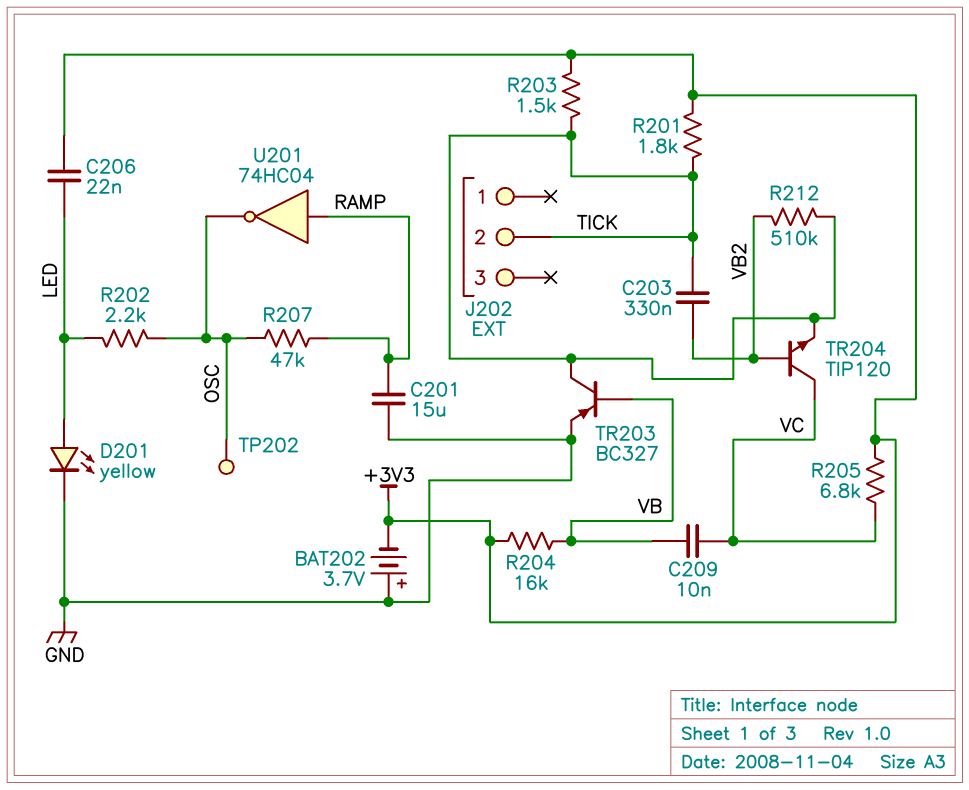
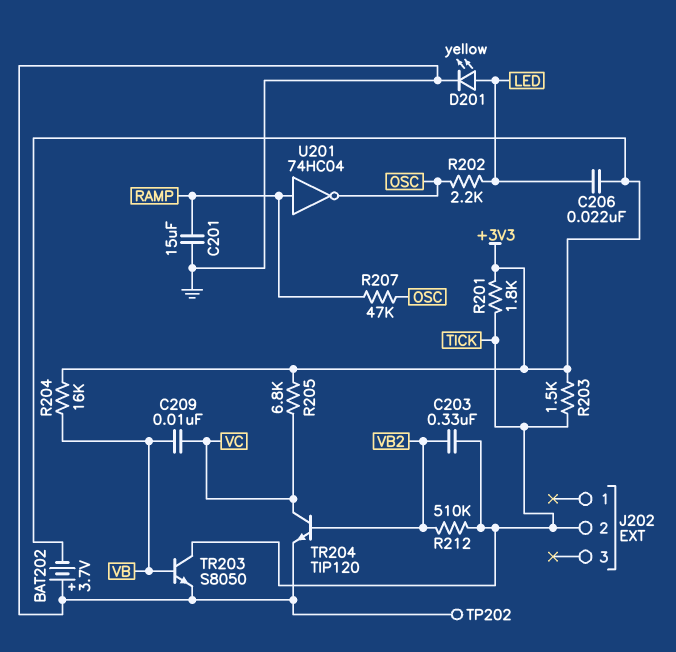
TP202: test point (OSC) -> test point (GND)
TR203: PNP BC327 (B VB, C TICK, E GND) -> NPN S8050 (B VB, C TICK, E GND)
TR204: NPN TIP120 (B VB2, C VC, E TICK) -> NPN TIP120 (B VB2, C VC, E GND)

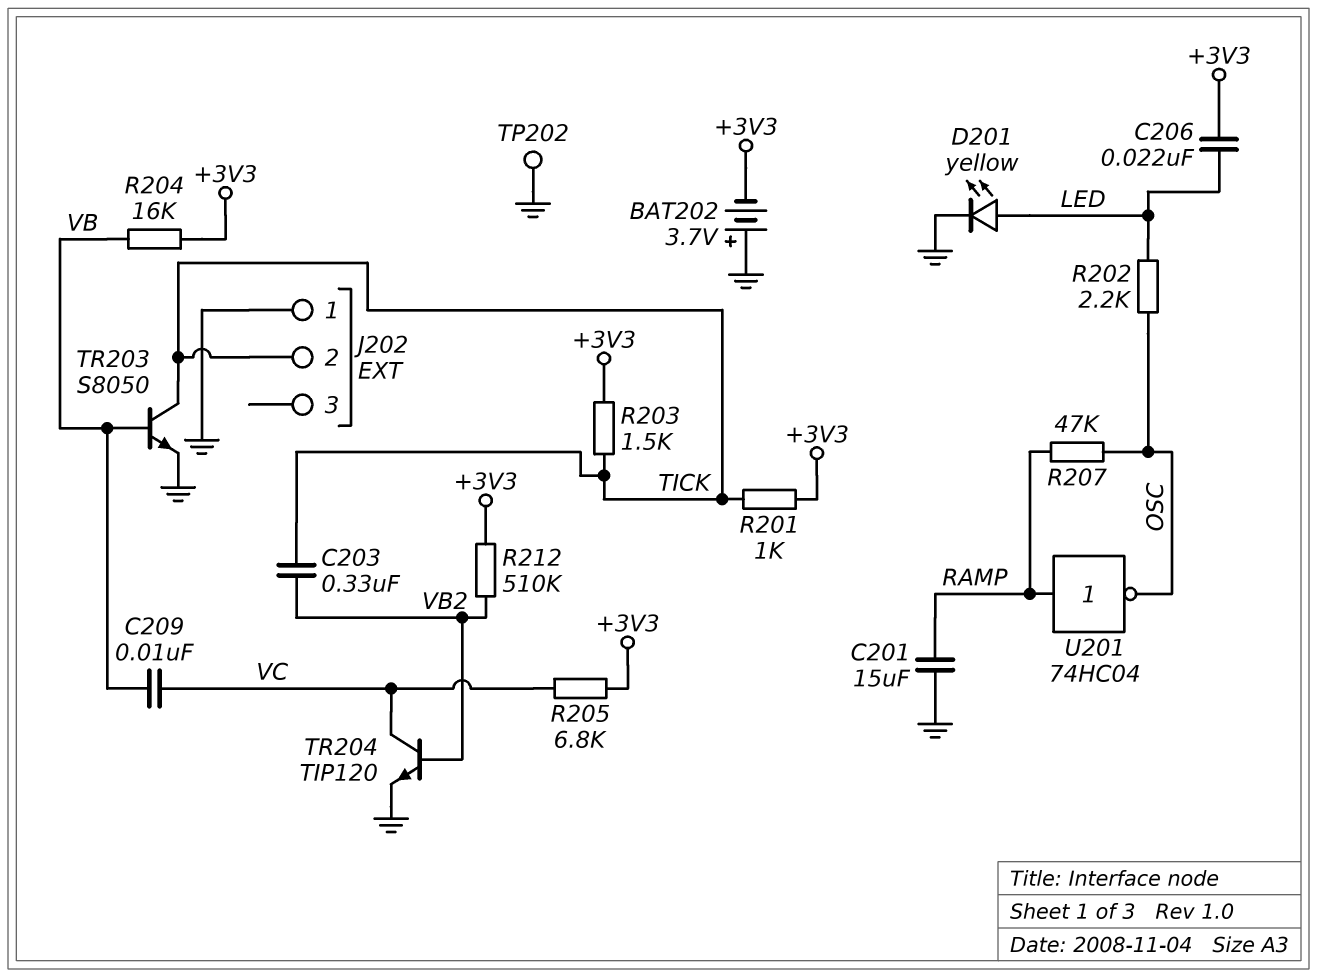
J202 pin 1: none -> GND
R201: 1.8k (+3V3, TICK) -> 1k (+3V3, TICK)
R212: 510k (TICK, VB2) -> 510k (+3V3, VB2)

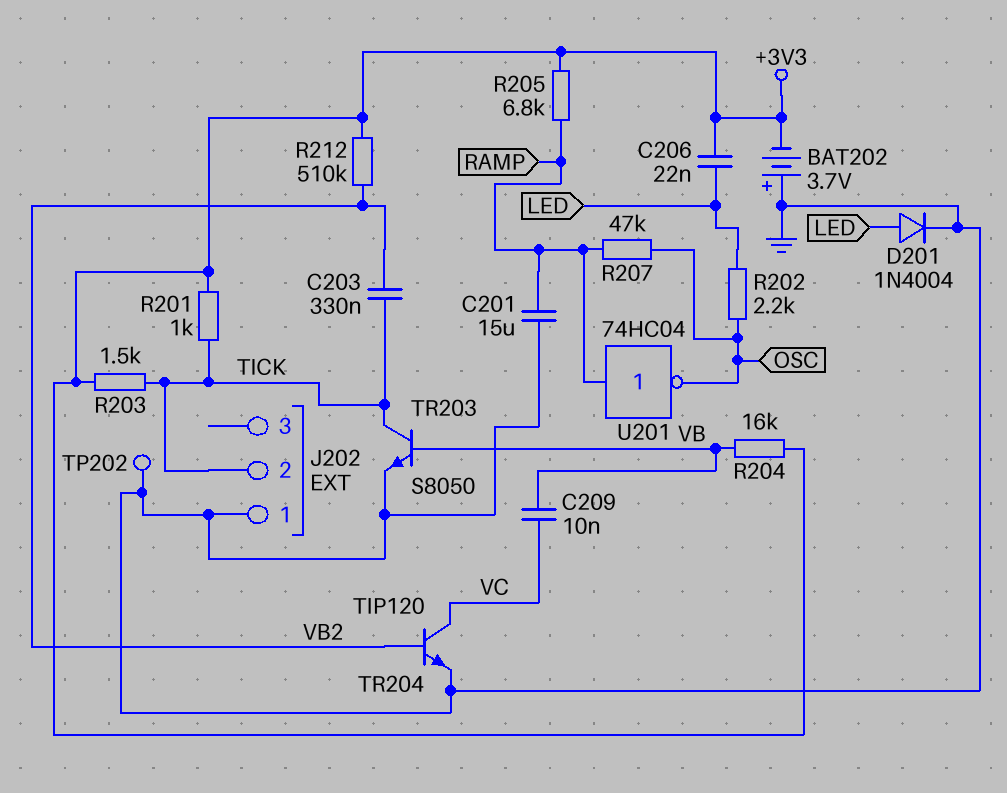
D201: LED yellow (A LED, K GND) -> diode 1N4004 (A LED, K GND)
R205: 6.8k (+3V3, VC) -> 6.8k (+3V3, RAMP)

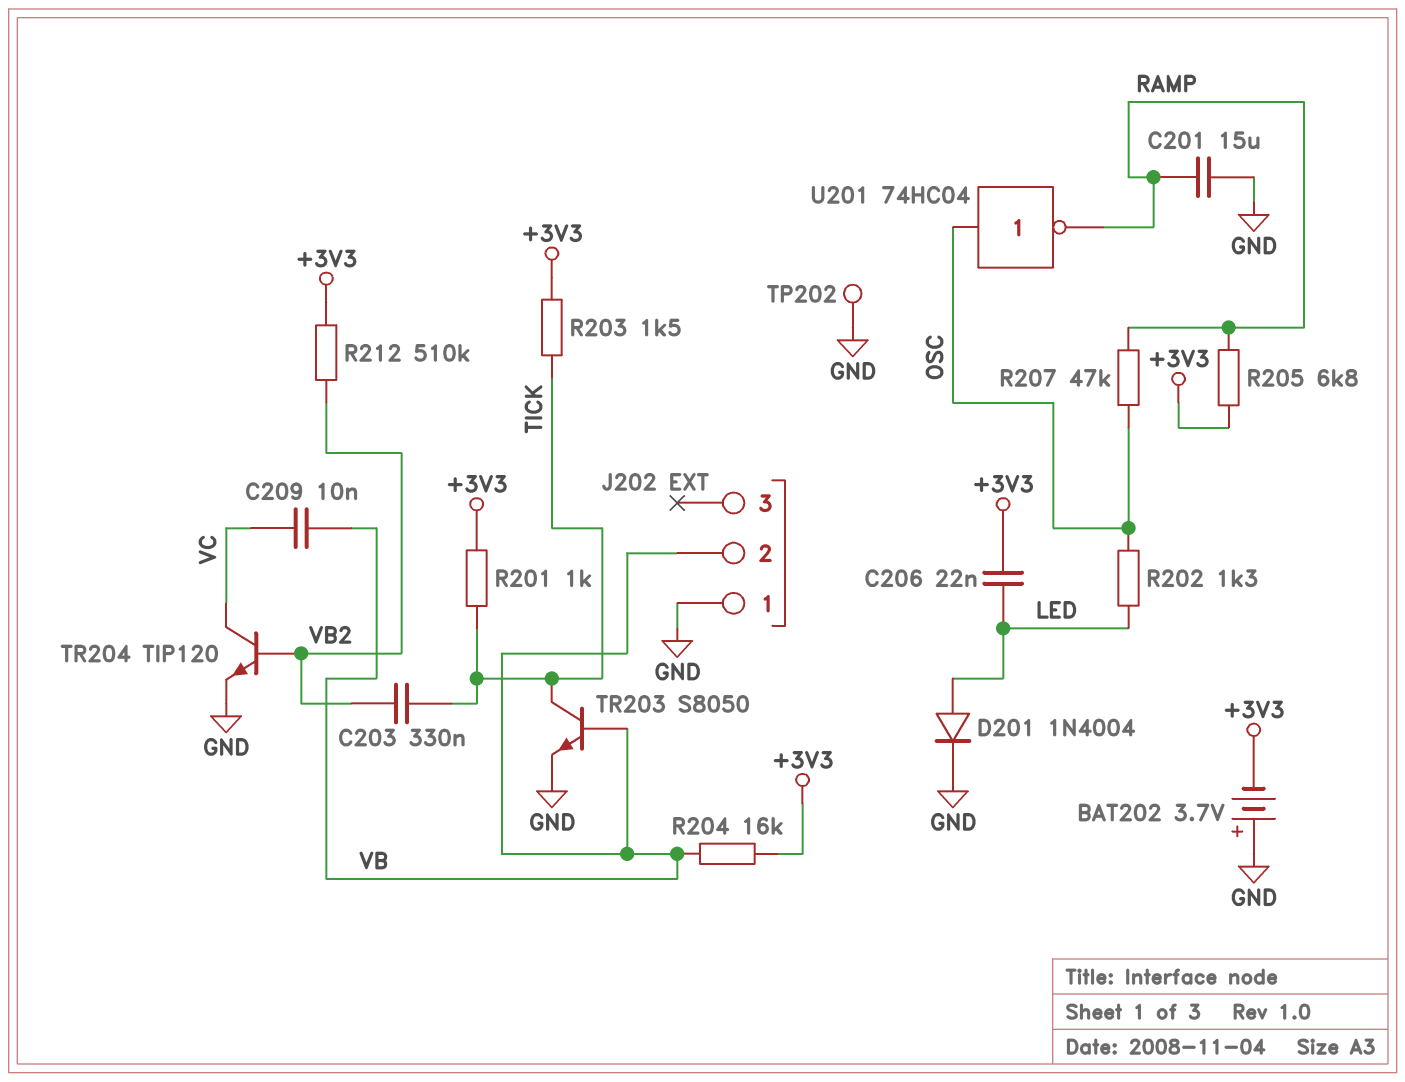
J202 pin 2: TICK -> VB
R202: 2.2k (LED, OSC) -> 1.3k (LED, OSC)
U201: NOT 74HC04 (in RAMP, out OSC) -> NOT 74HC04 (in OSC, out RAMP)

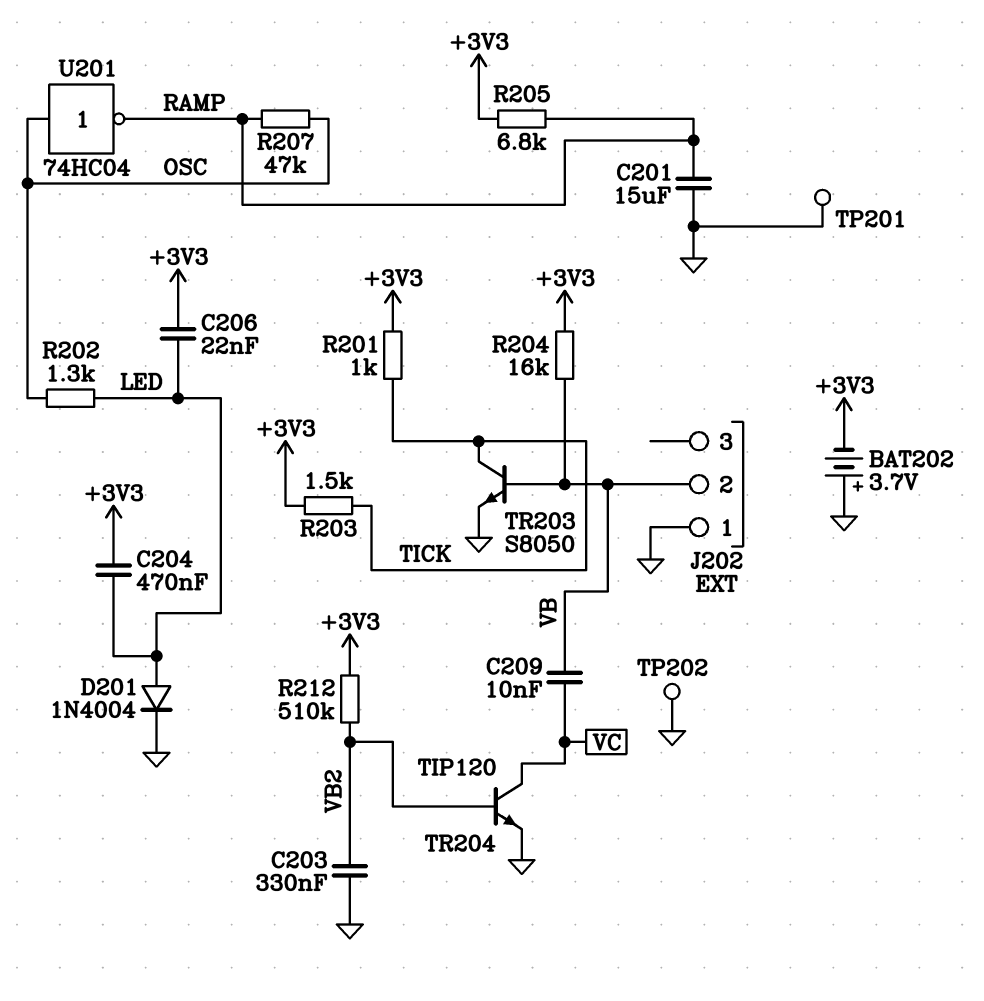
C203: 330nF (TICK, VB2) -> 330nF (GND, VB2)
C204: none -> 470nF (+3V3, LED)
TP201: none -> test point (GND)

